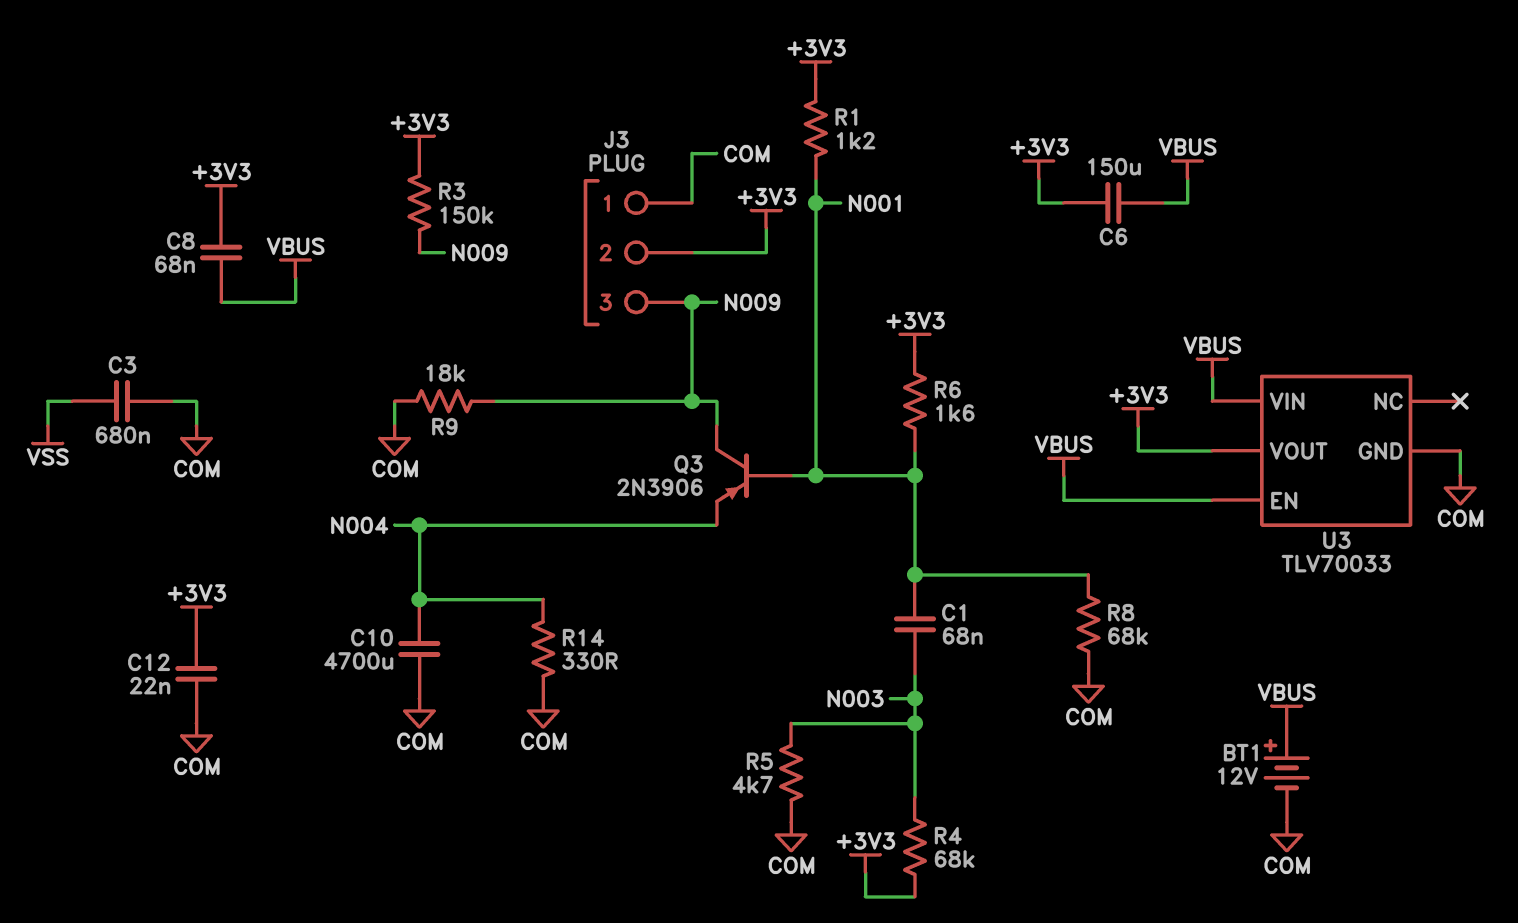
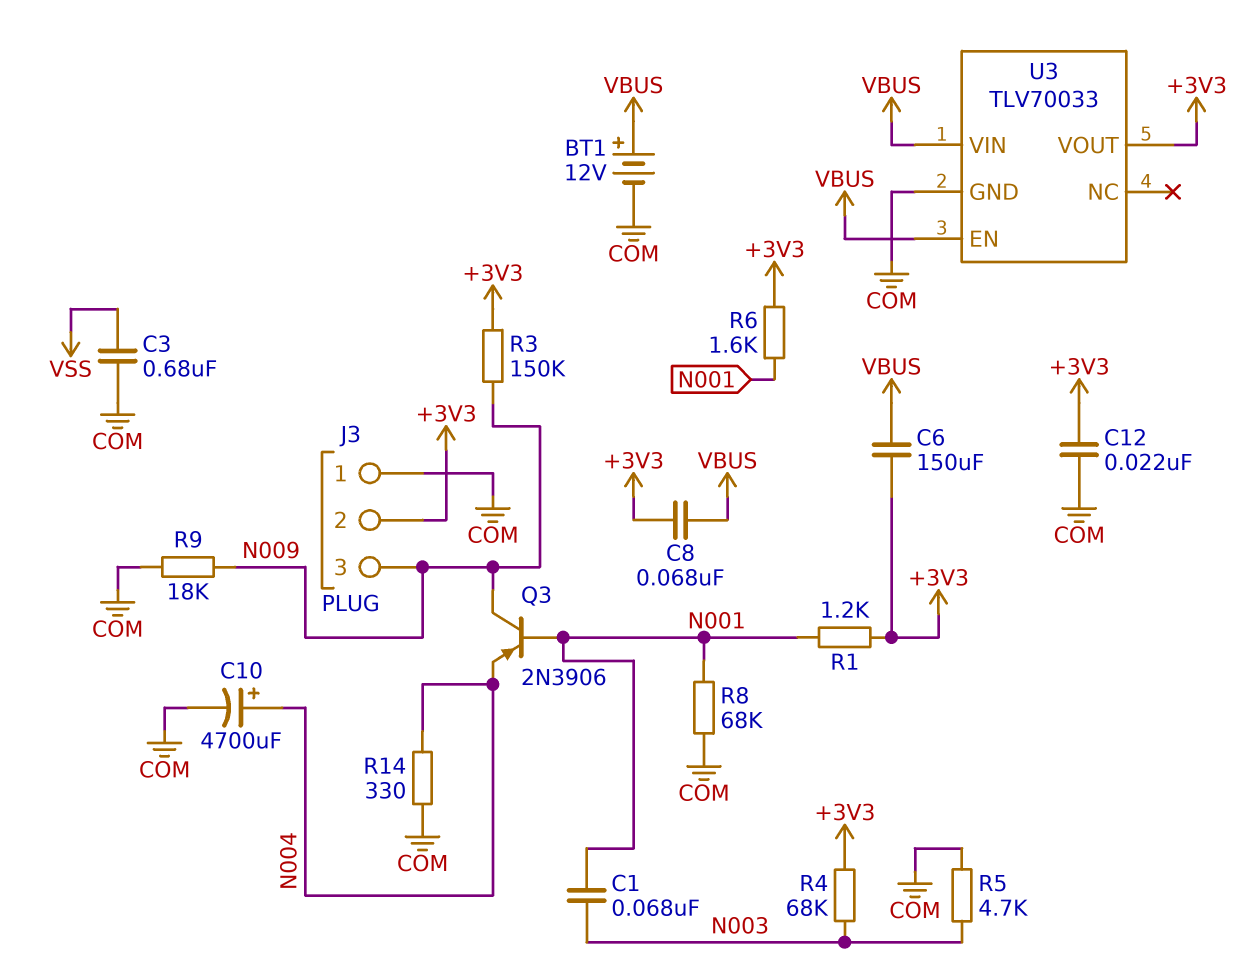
C10: 4700uF (COM, N004) -> 4700uF (plus N004, minus COM)

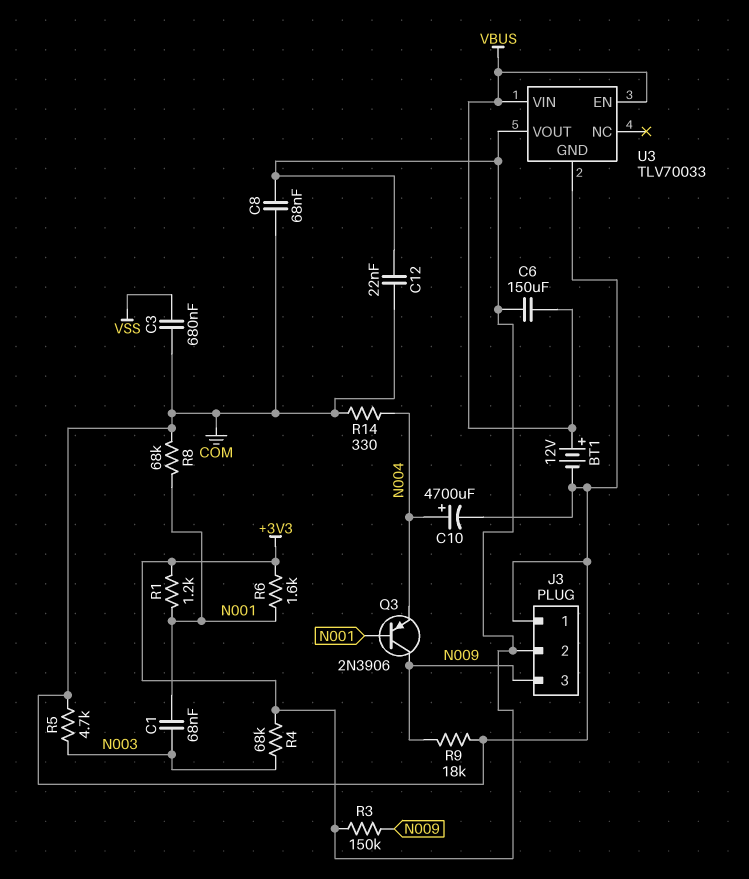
C8: 68nF (+3V3, VBUS) -> 68nF (+3V3, COM)

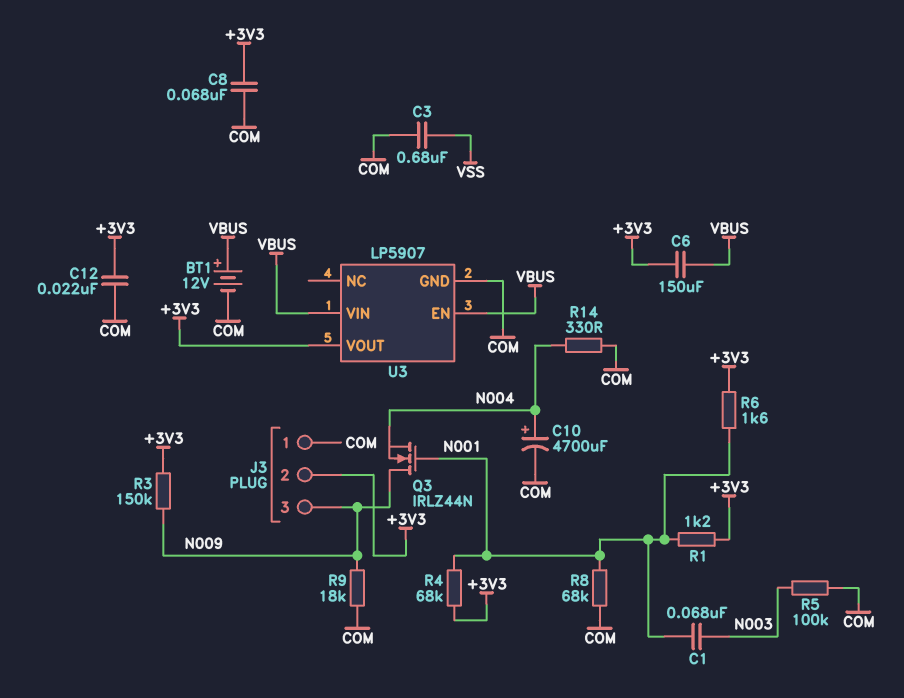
Q3: PNP 2N3906 (B N001, C N009, E N004) -> NMOS IRLZ44N (G N001, D N009, S N004)
R4: 68k (+3V3, N003) -> 68k (+3V3, N001)
R5: 4.7k (COM, N003) -> 100k (COM, N003)
U3: TLV70033 -> LP5907

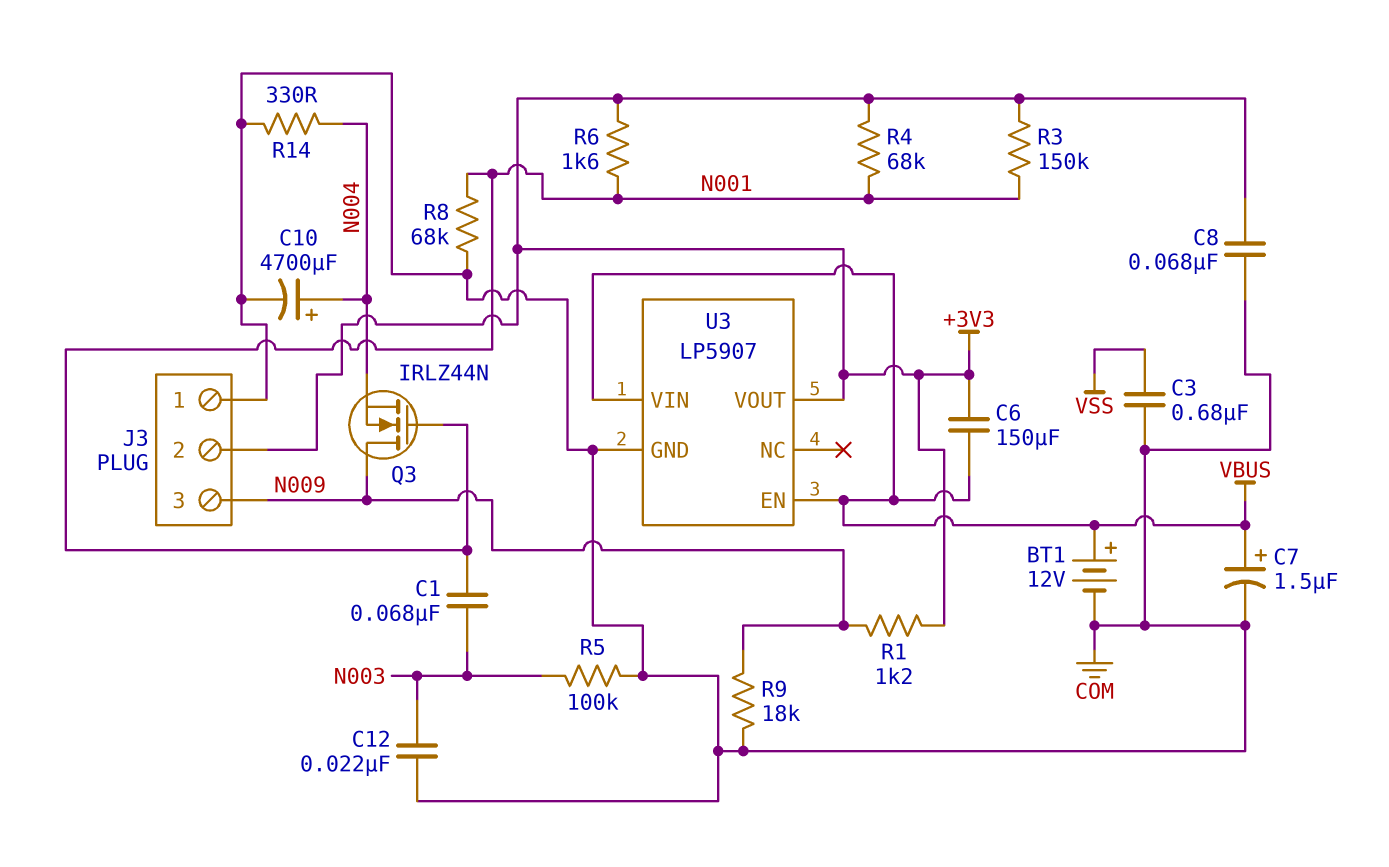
C7: none -> 1.5uF (plus VBUS, minus COM)
C12: 22nF (+3V3, COM) -> 22nF (COM, N003)
R1: 1.2k (+3V3, N001) -> 1.2k (+3V3, N009)
R3: 150k (+3V3, N009) -> 150k (+3V3, N001)

